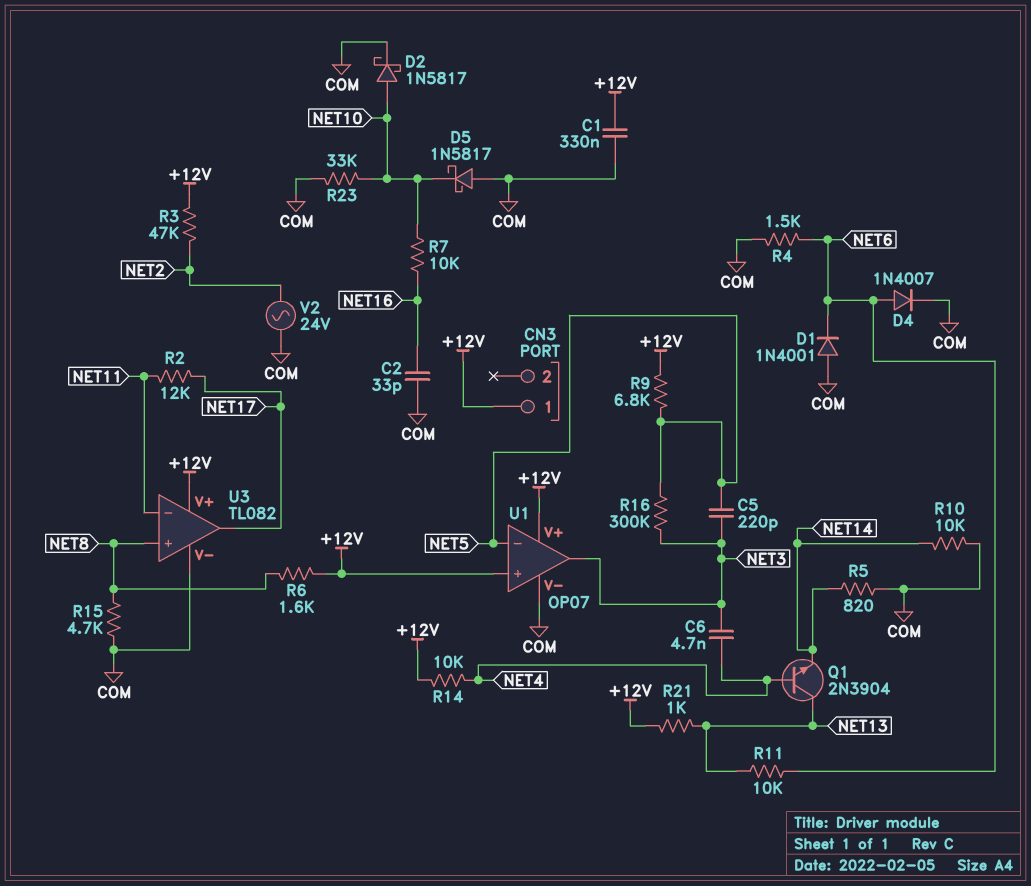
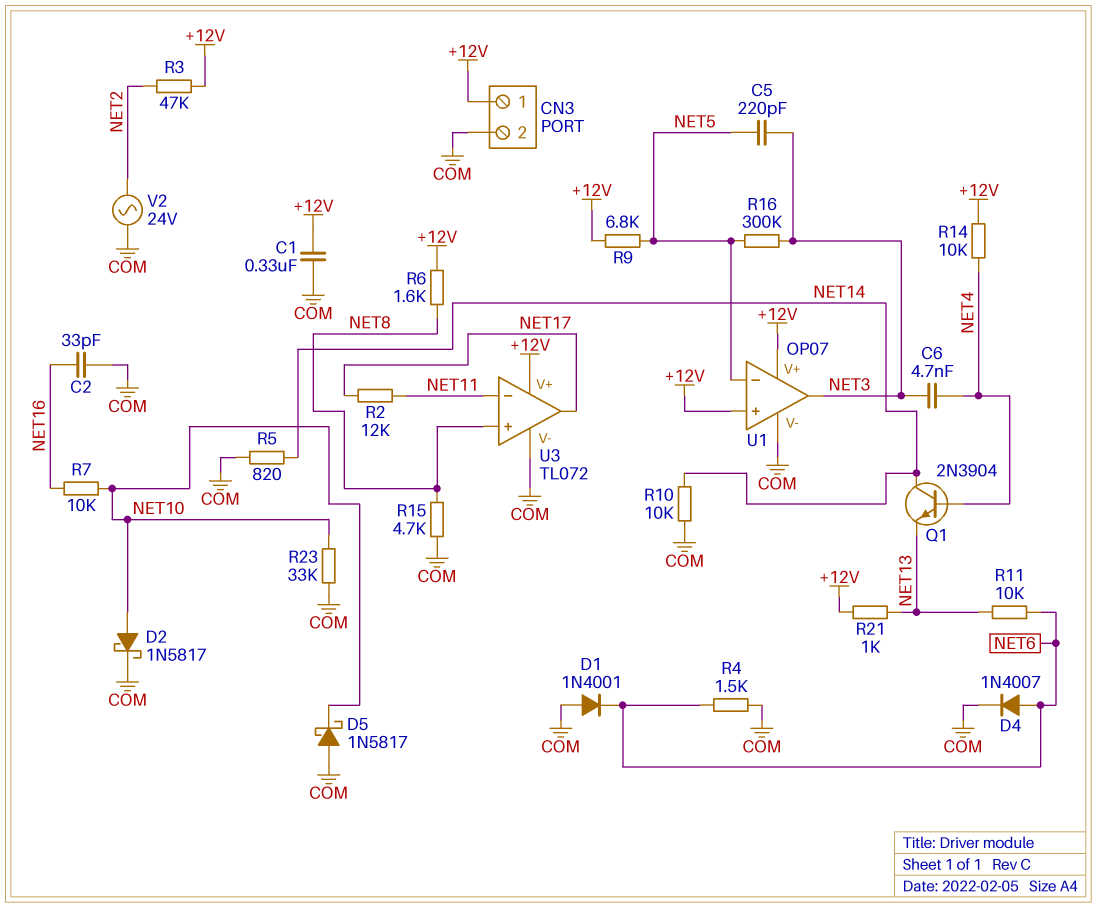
CN3 pin 2: none -> COM
Q1: NPN 2N3904 (B NET4, C NET13, E NET14) -> NPN 2N3904 (B NET4, C NET14, E NET13)
U3: TL082 -> TL072

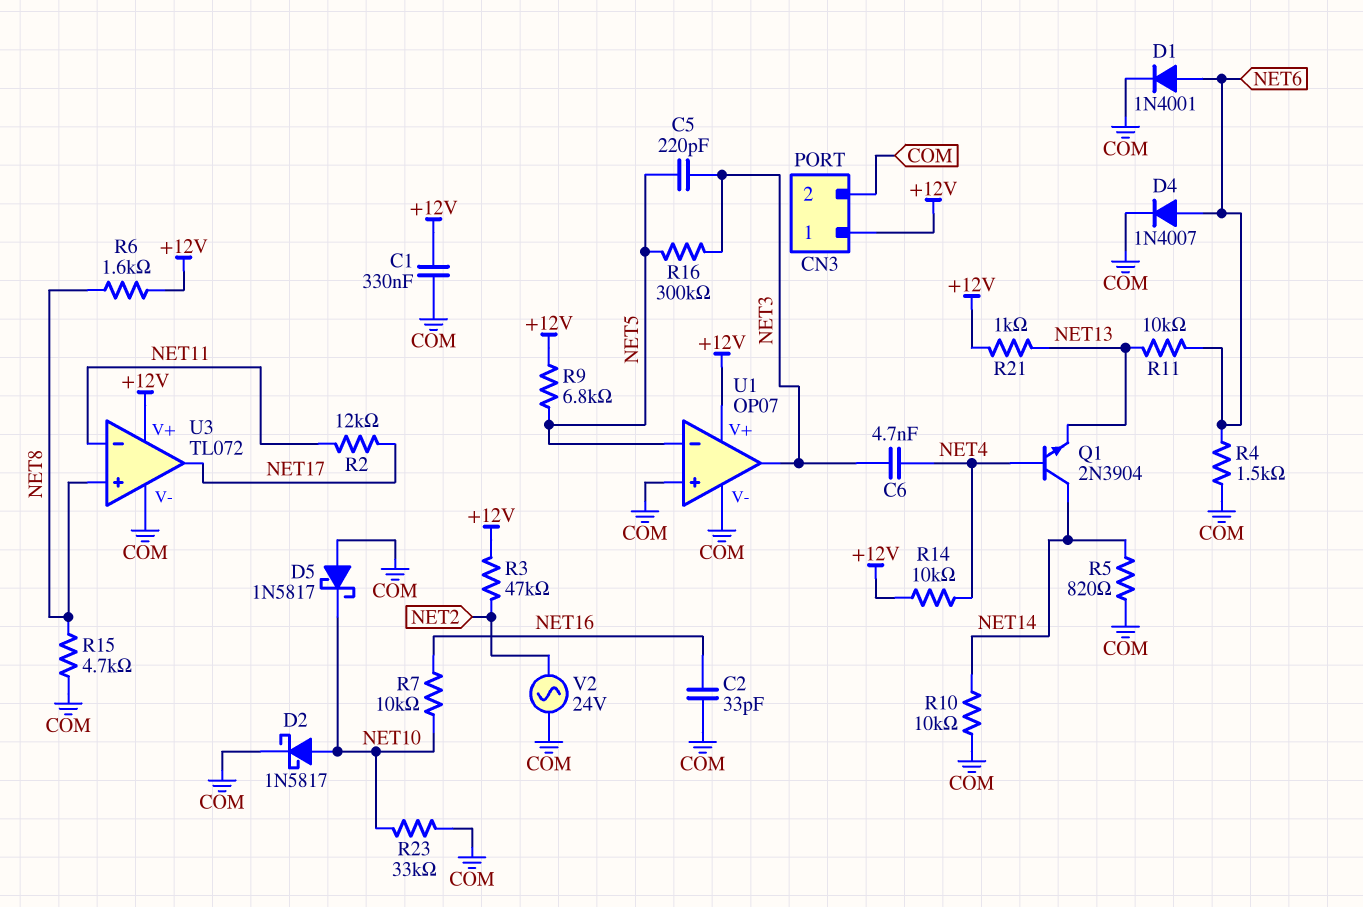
D1: diode 1N4001 (A COM, K NET6) -> diode 1N4001 (A NET6, K COM)
U1 pin in+: +12V -> COM

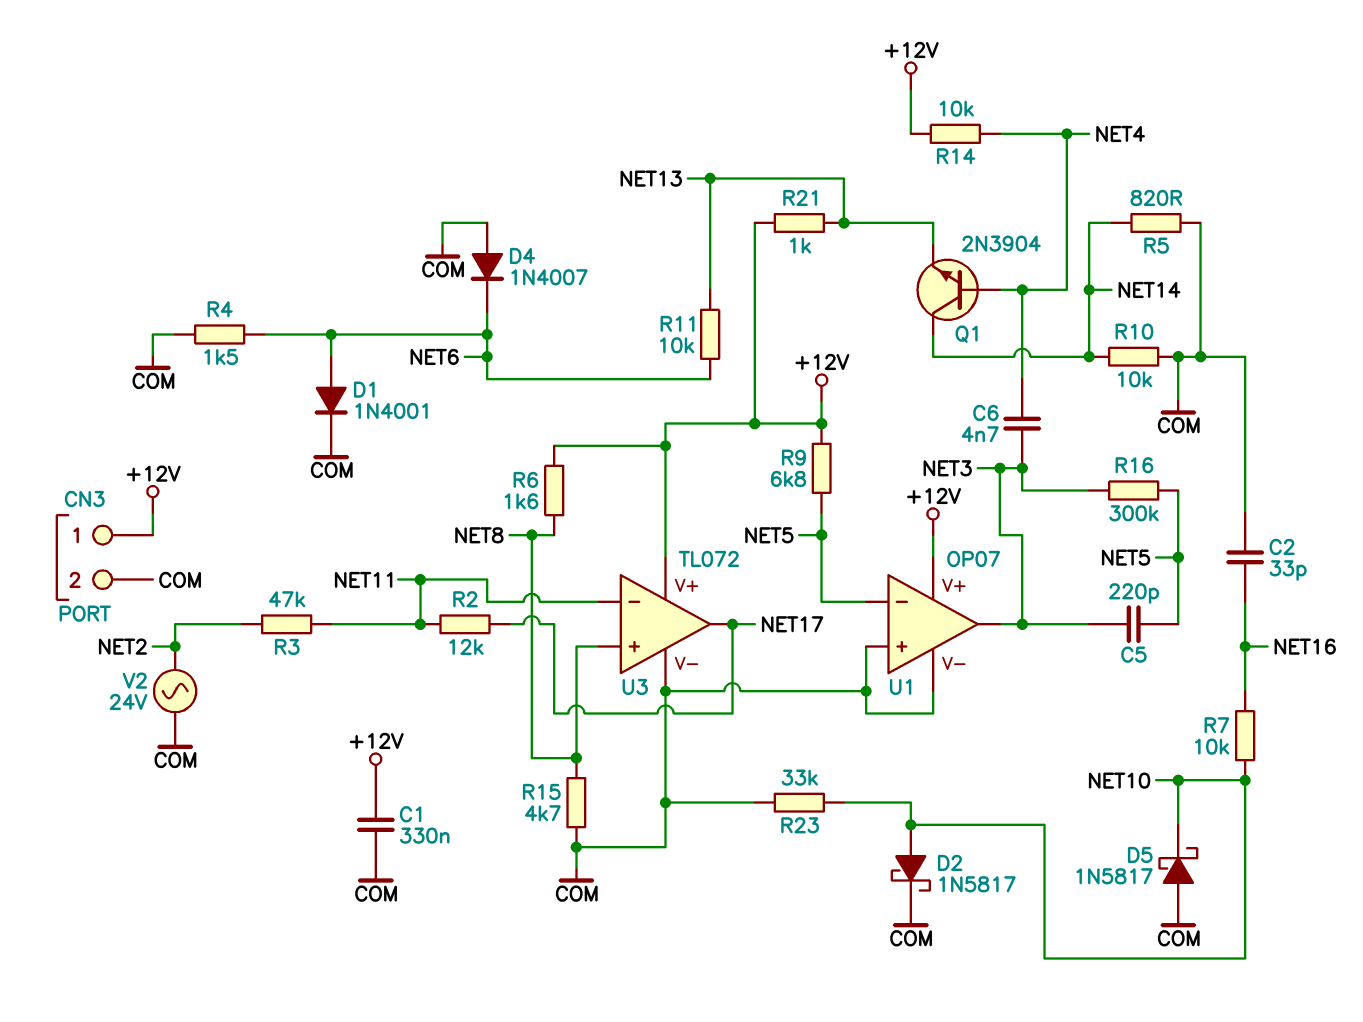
D4: diode 1N4007 (A NET6, K COM) -> diode 1N4007 (A COM, K NET6)
R3: 47k (+12V, NET2) -> 47k (NET2, NET11)

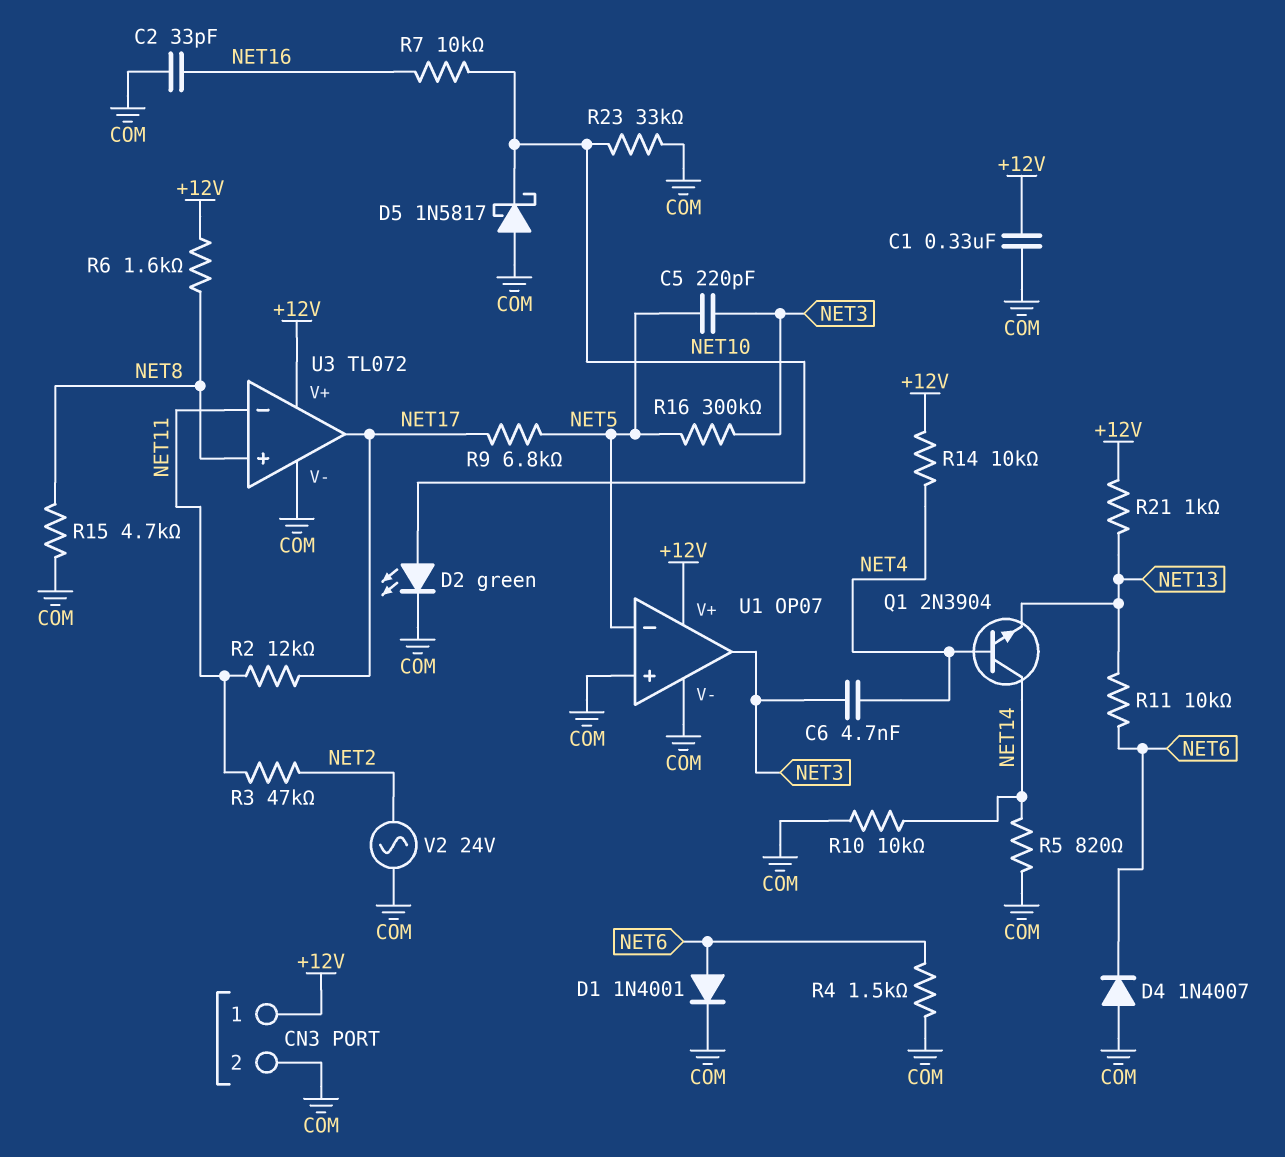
D2: schottky 1N5817 (A NET10, K COM) -> LED green (A NET10, K COM)
R9: 6.8k (+12V, NET5) -> 6.8k (NET5, NET17)

